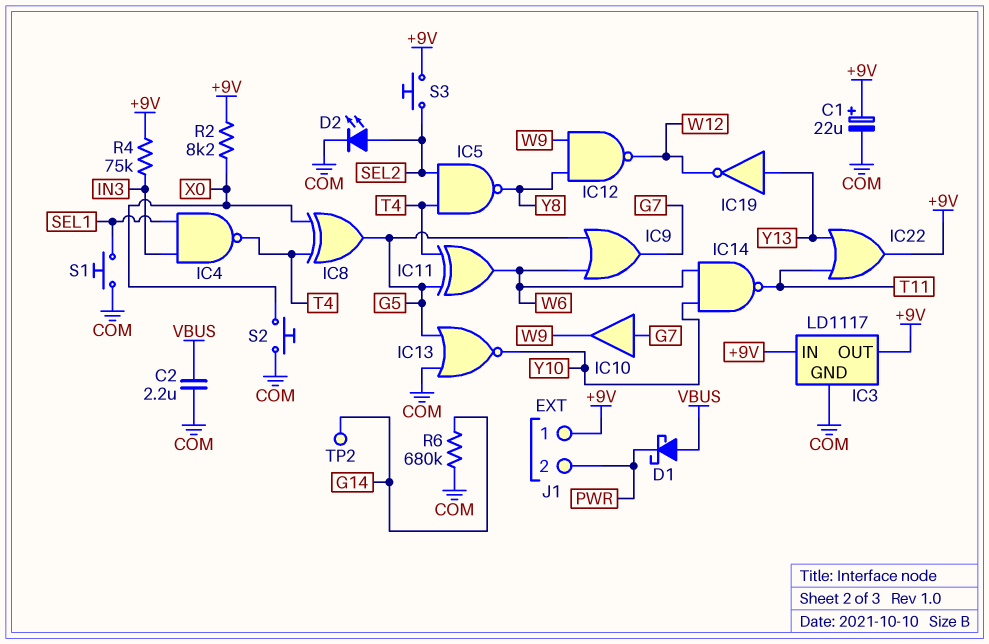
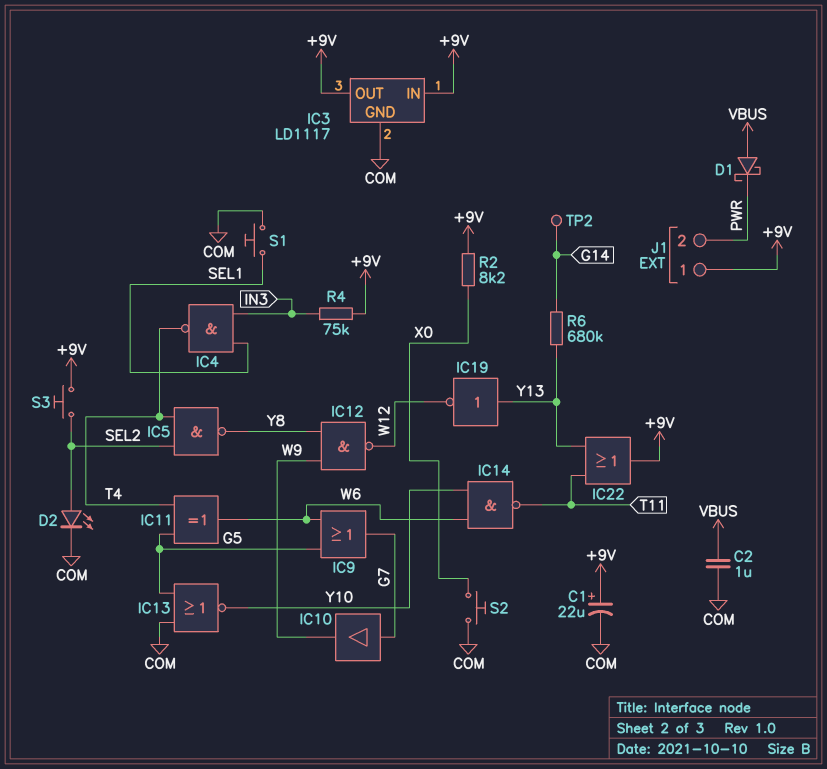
C2: 2.2uF (COM, VBUS) -> 1uF (COM, VBUS)
IC8: XOR (in T4, in X0, out G5) -> none
R6: 680k (COM, G14) -> 680k (G14, Y13)

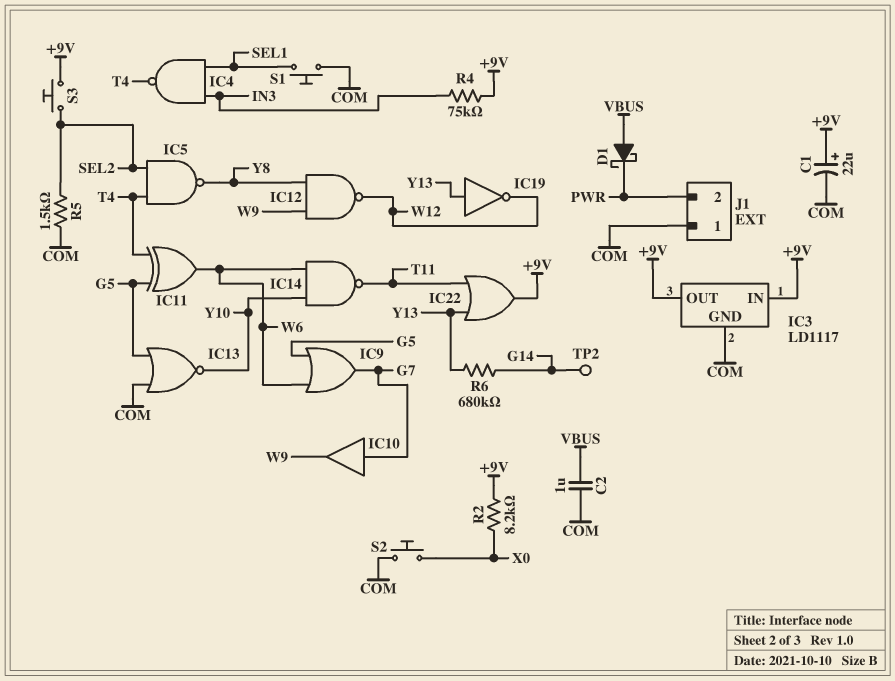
D2: LED (A SEL2, K COM) -> none
J1 pin 1: +9V -> COM
R5: none -> 1.5k (COM, SEL2)

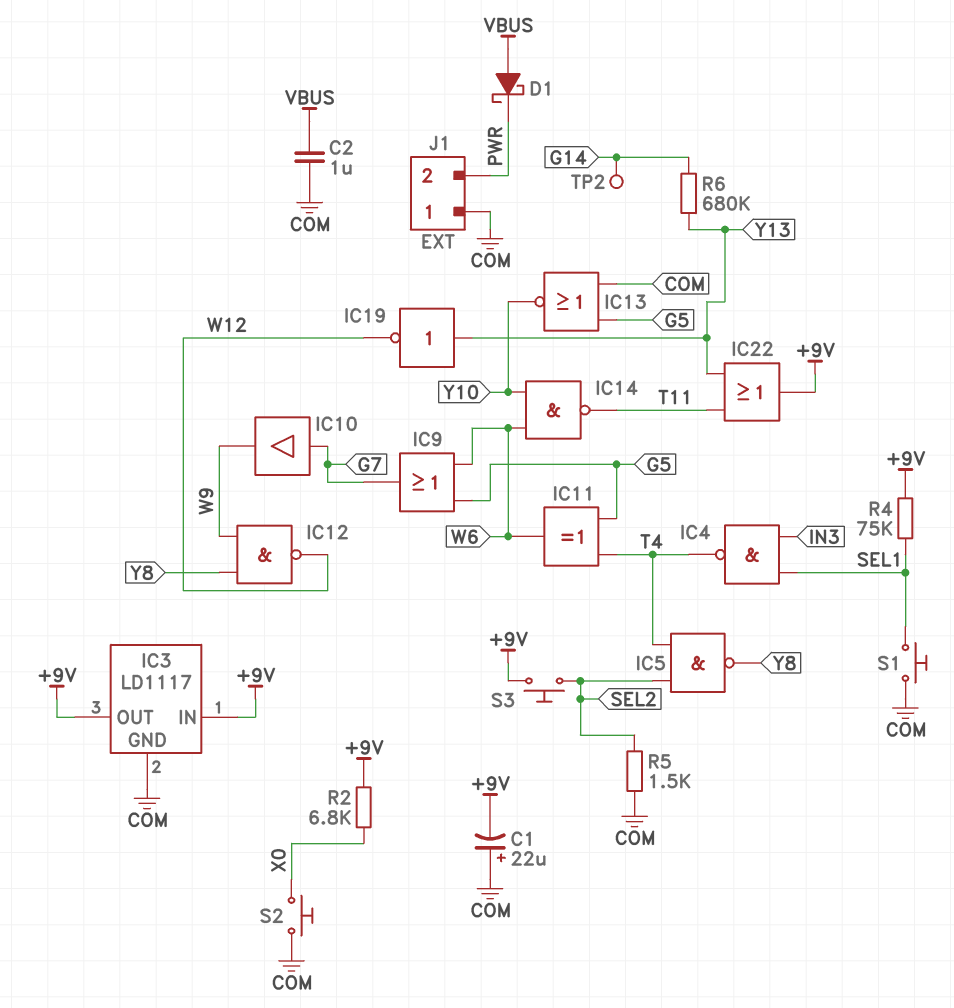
C1: 22uF (plus +9V, minus COM) -> 22uF (plus COM, minus +9V)
R2: 8.2k (+9V, X0) -> 6.8k (+9V, X0)
R4: 75k (+9V, IN3) -> 75k (+9V, SEL1)

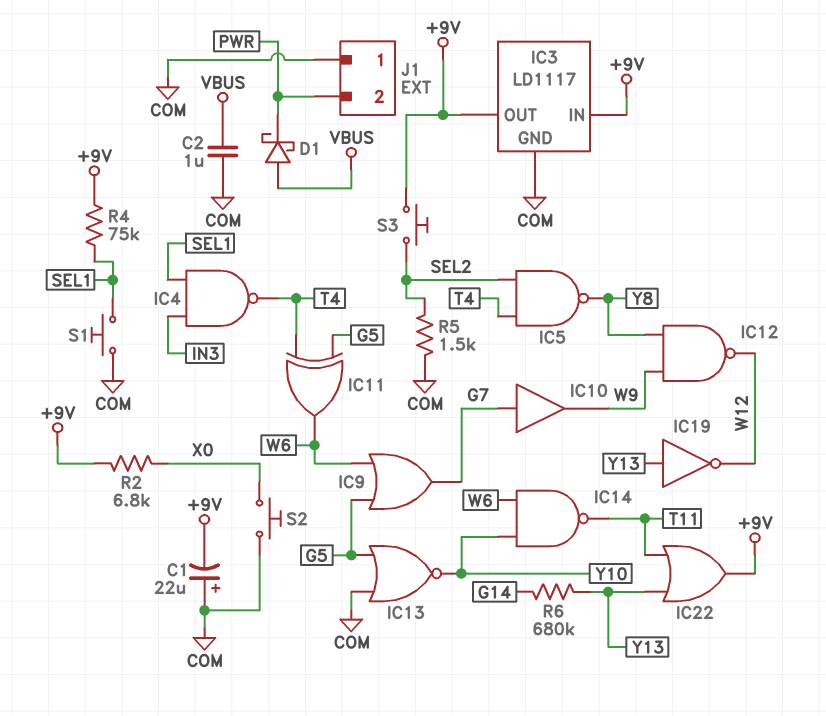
TP2: test point (G14) -> none

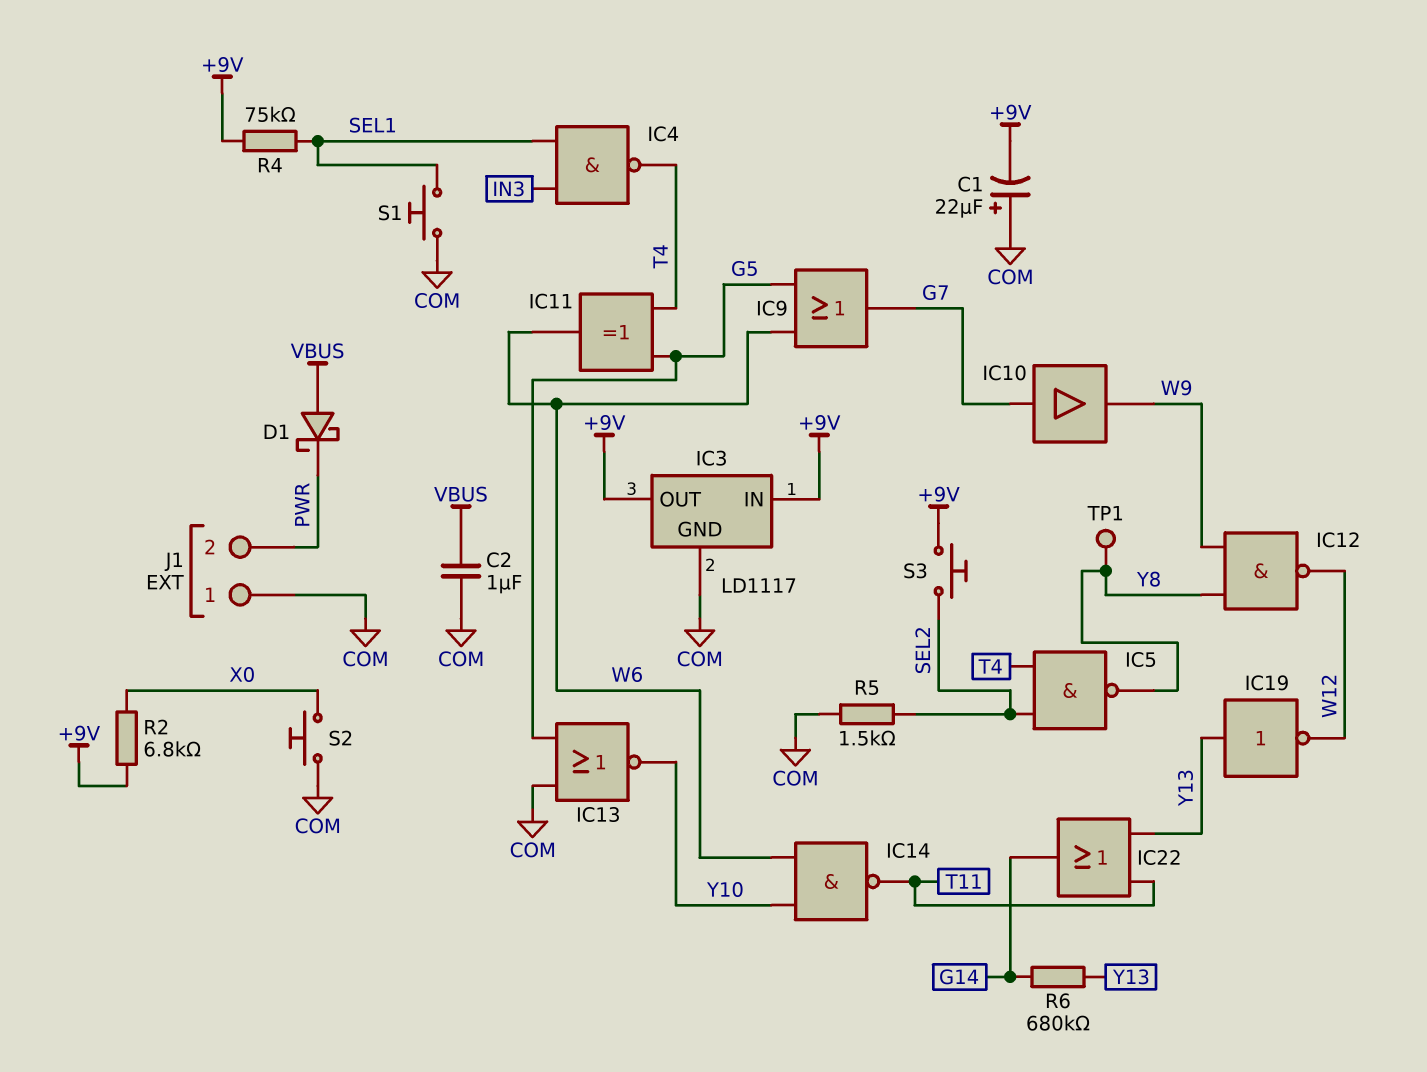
IC22: OR (in T11, in Y13, out +9V) -> OR (in T11, in Y13, out G14)
TP1: none -> test point (Y8)

